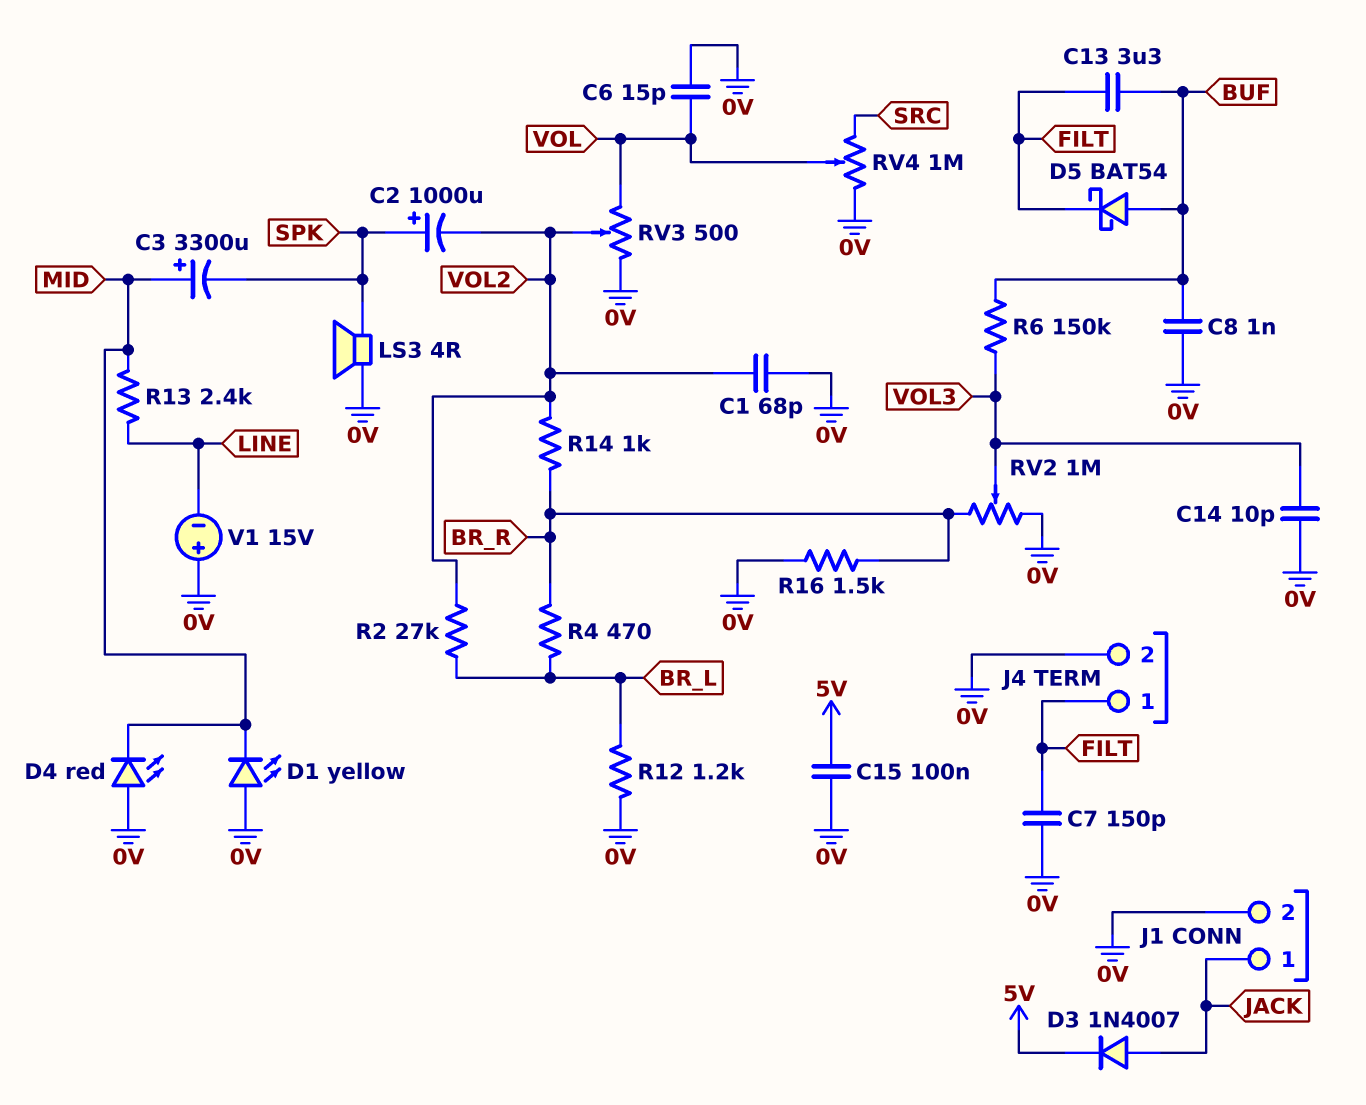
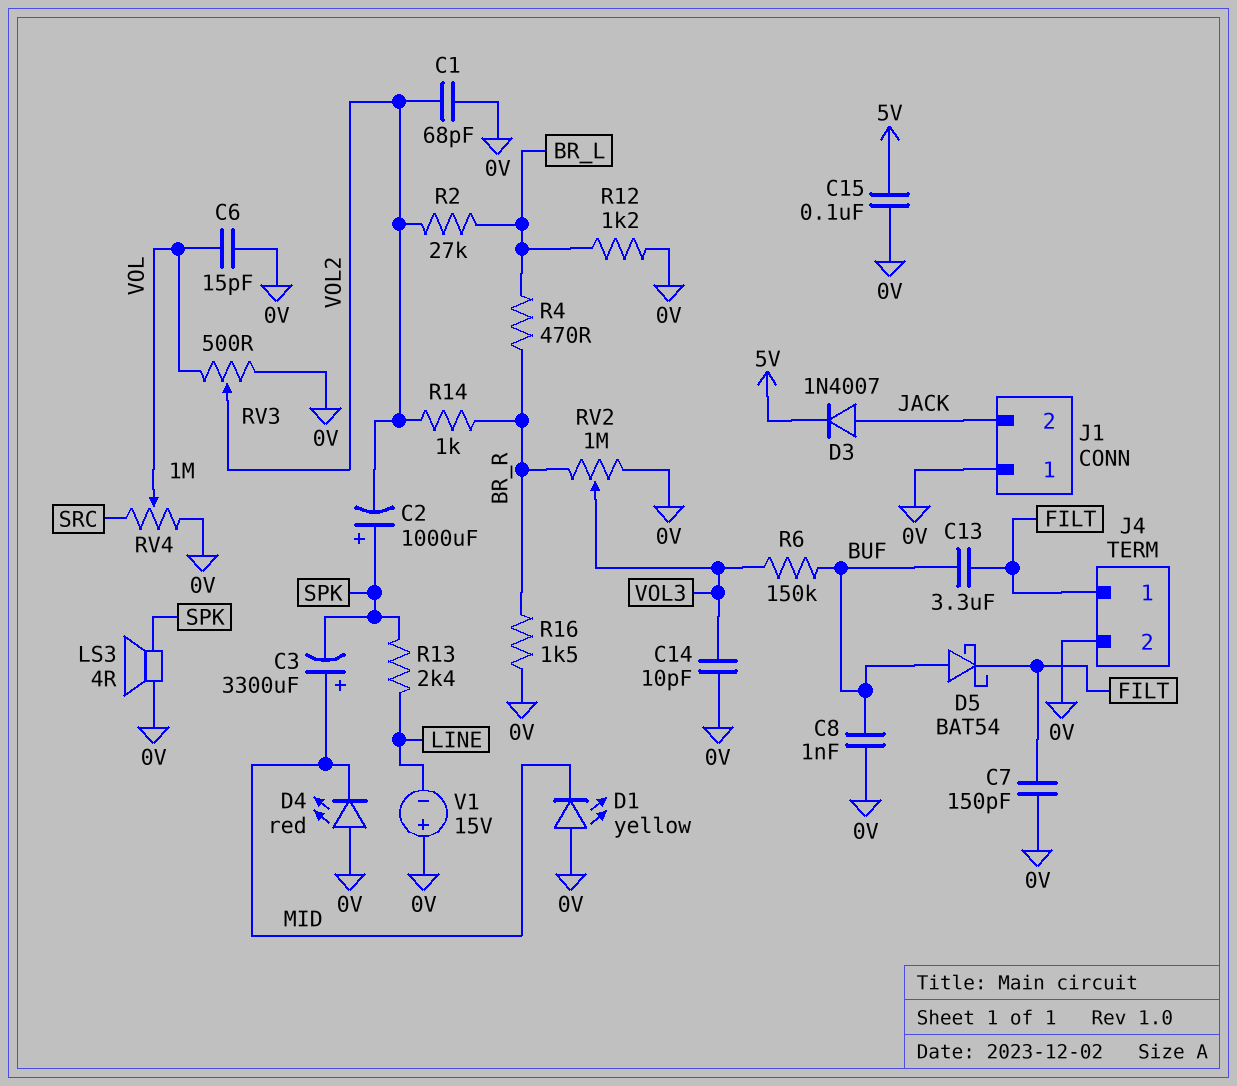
J1 pin 1: JACK -> 0V
J1 pin 2: 0V -> JACK
R13: 2.4k (LINE, MID) -> 2.4k (LINE, SPK)

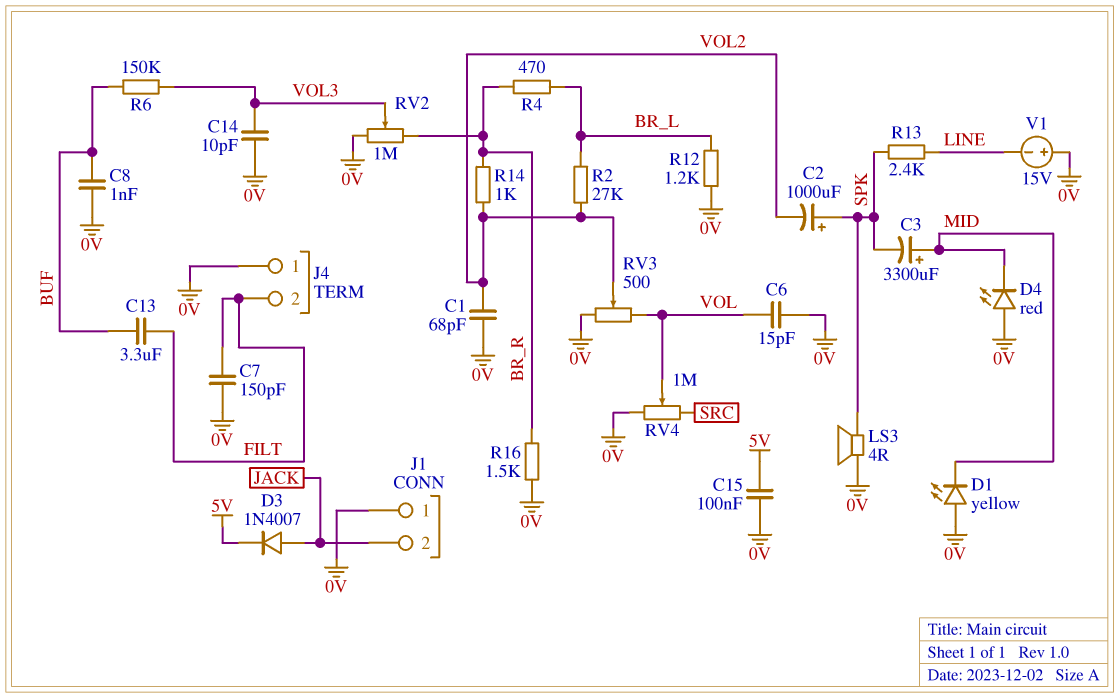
D5: schottky BAT54 (A BUF, K FILT) -> none
J4 pin 1: FILT -> 0V
J4 pin 2: 0V -> FILT

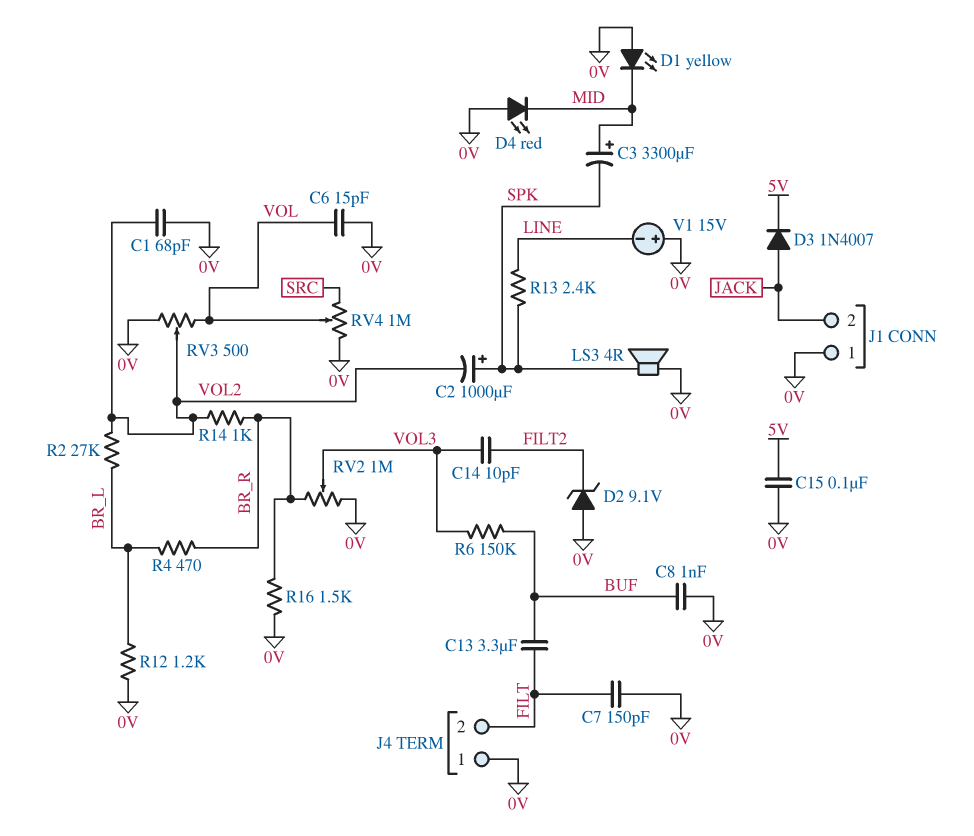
C14: 10pF (0V, VOL3) -> 10pF (FILT2, VOL3)
D2: none -> zener 9.1V (A 0V, K FILT2)

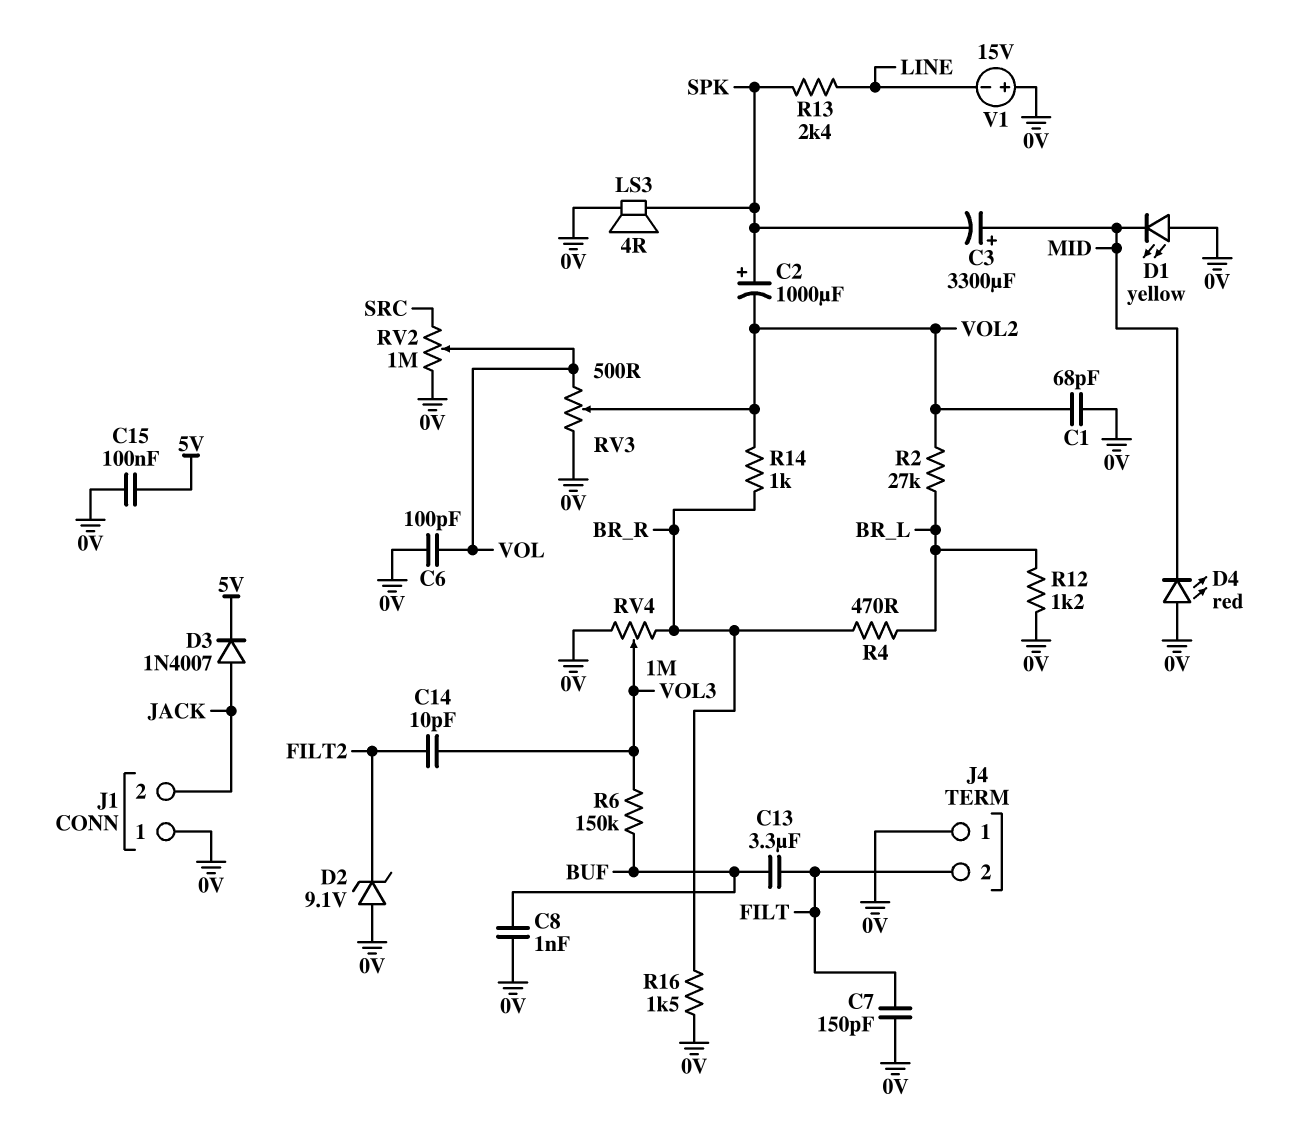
C6: 15pF (0V, VOL) -> 100pF (0V, VOL)
RV2: 1M (0V, BR_R, wiper VOL3) -> 1M (0V, SRC, wiper VOL)
RV4: 1M (0V, SRC, wiper VOL) -> 1M (0V, BR_R, wiper VOL3)

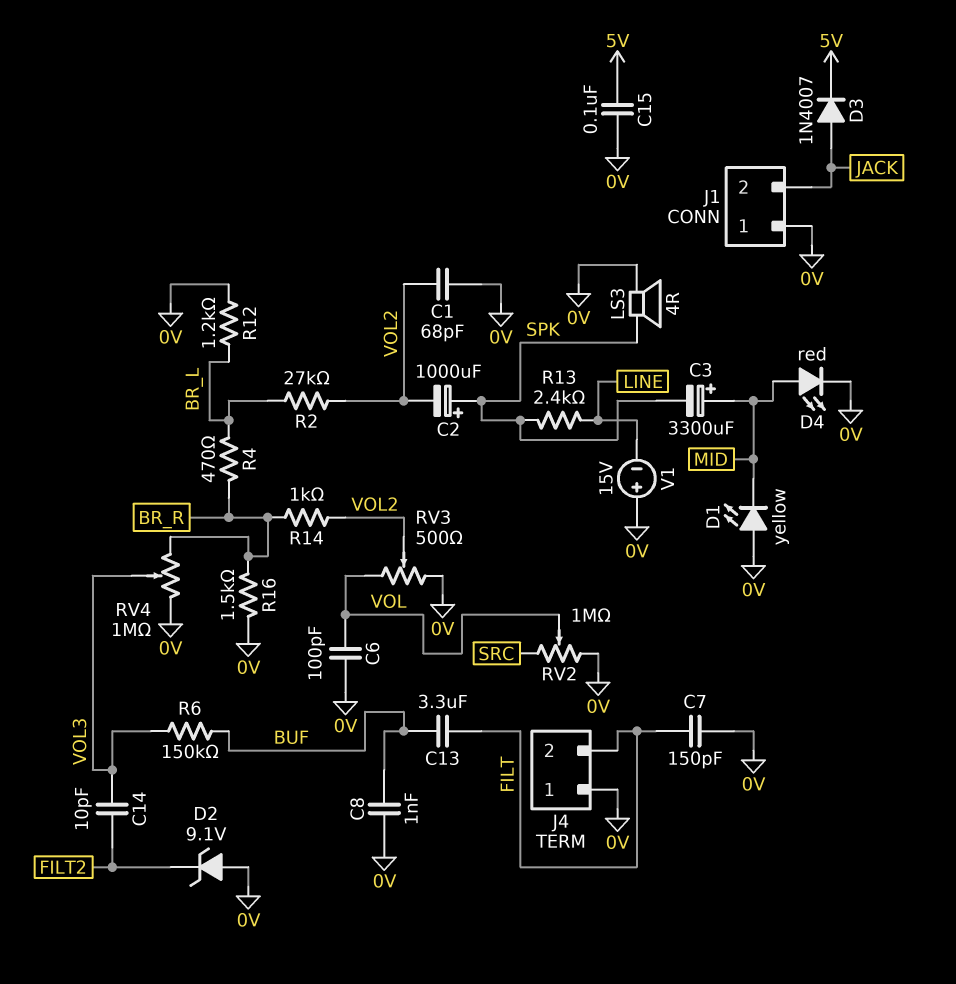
D4: LED red (A 0V, K MID) -> LED red (A MID, K 0V)

